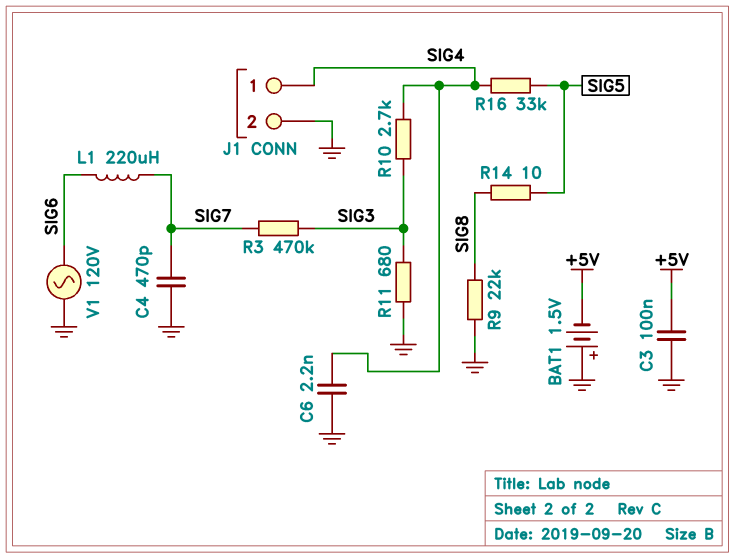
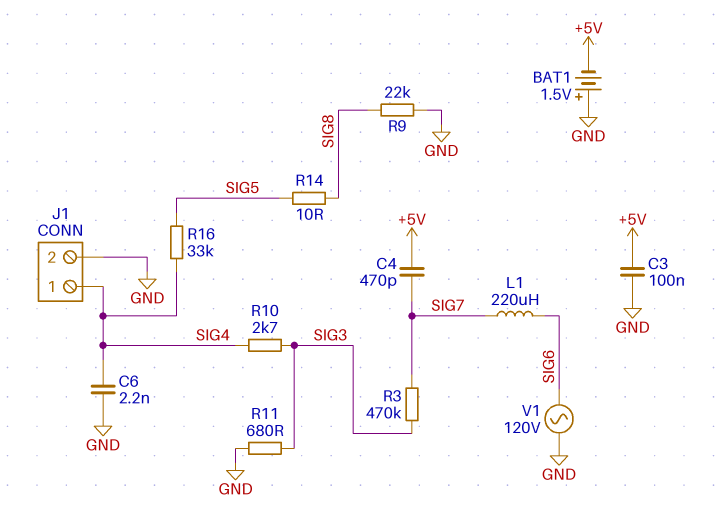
C4: 470pF (GND, SIG7) -> 470pF (+5V, SIG7)

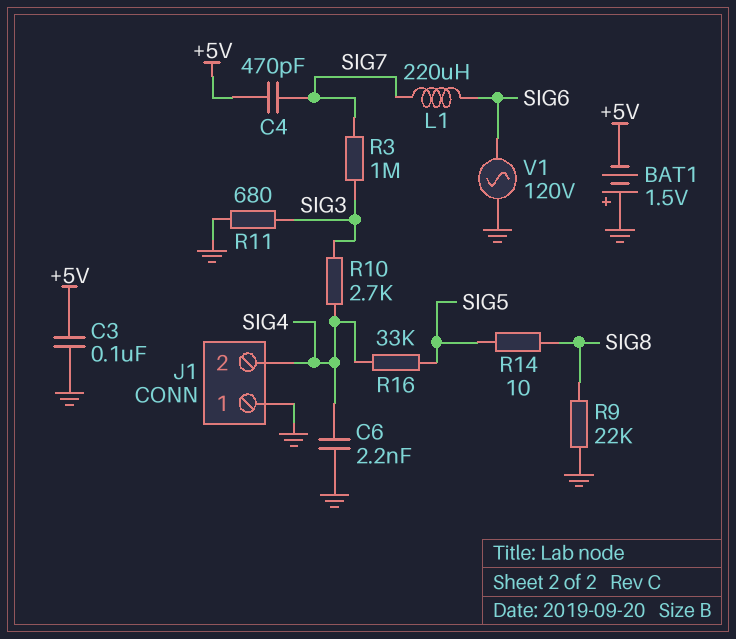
J1 pin 1: SIG4 -> GND
J1 pin 2: GND -> SIG4
R3: 470k (SIG3, SIG7) -> 1M (SIG3, SIG7)

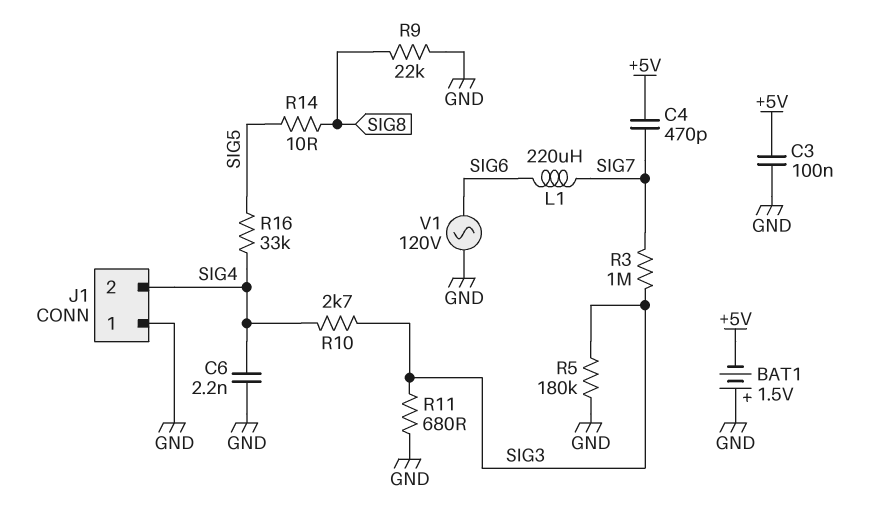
R5: none -> 180k (GND, SIG3)

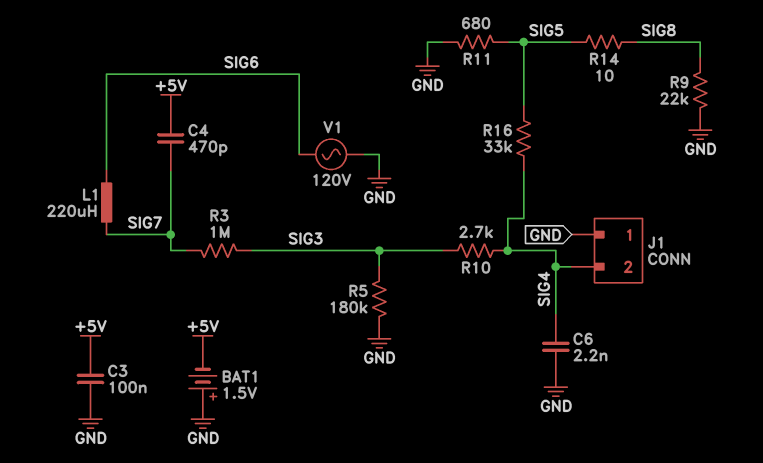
R11: 680 (GND, SIG3) -> 680 (GND, SIG5)

